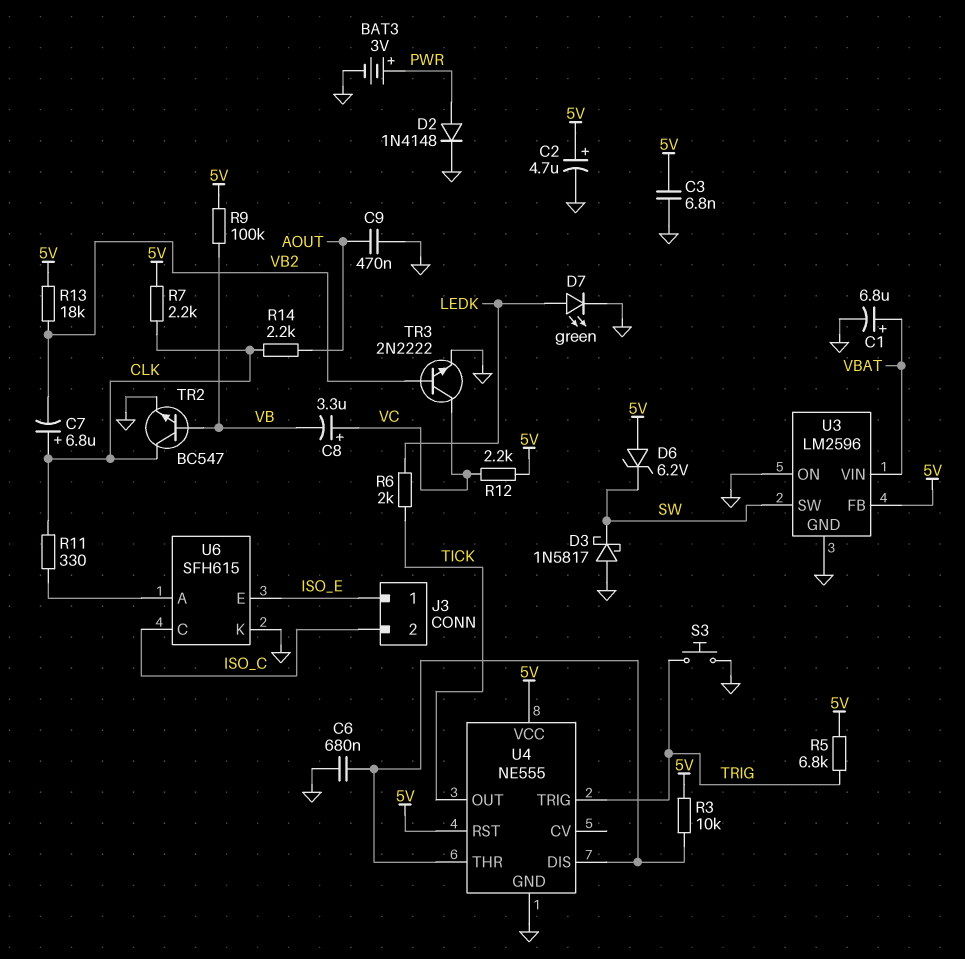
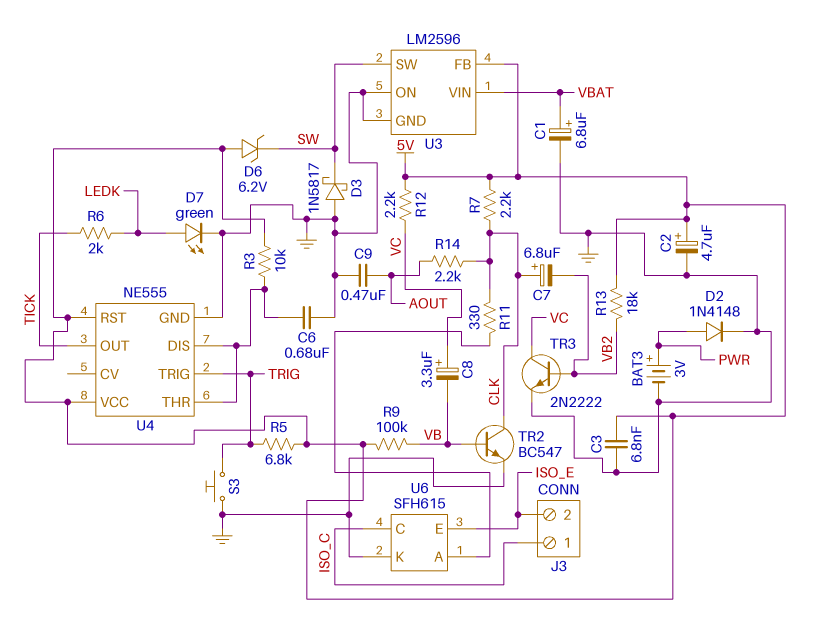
J3 pin 1: ISO_E -> ISO_C
J3 pin 2: ISO_C -> ISO_E

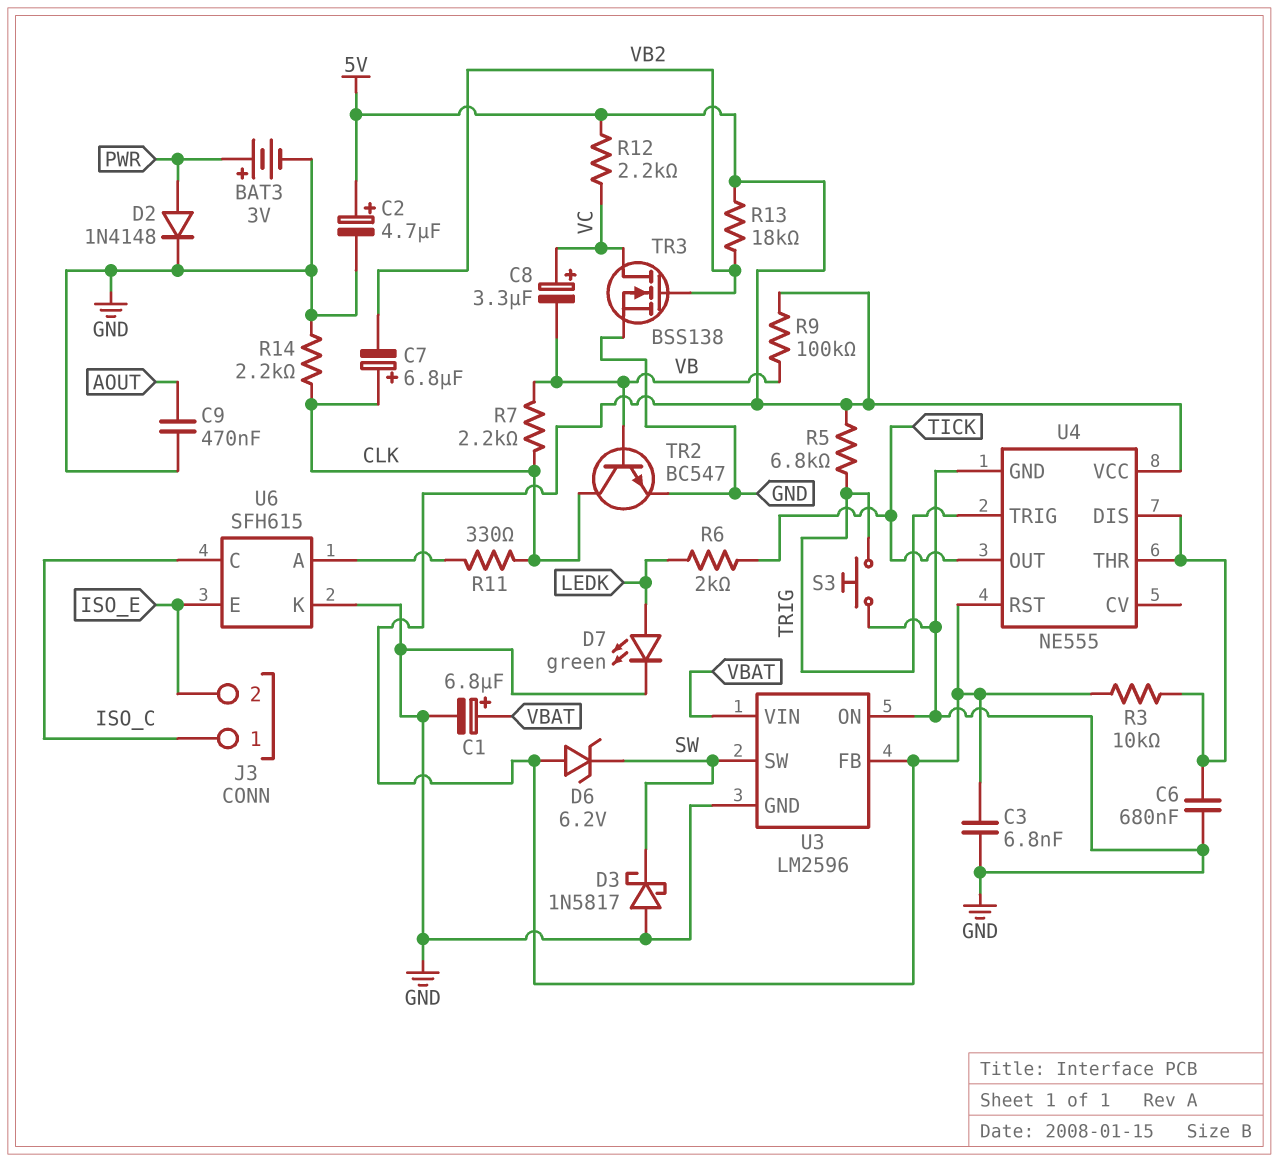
R7: 2.2k (5V, CLK) -> 2.2k (CLK, VB)
R14: 2.2k (AOUT, CLK) -> 2.2k (CLK, GND)
TR3: NPN 2N2222 (B VB2, C VC, E GND) -> NMOS BSS138 (G VB2, D VC, S GND)

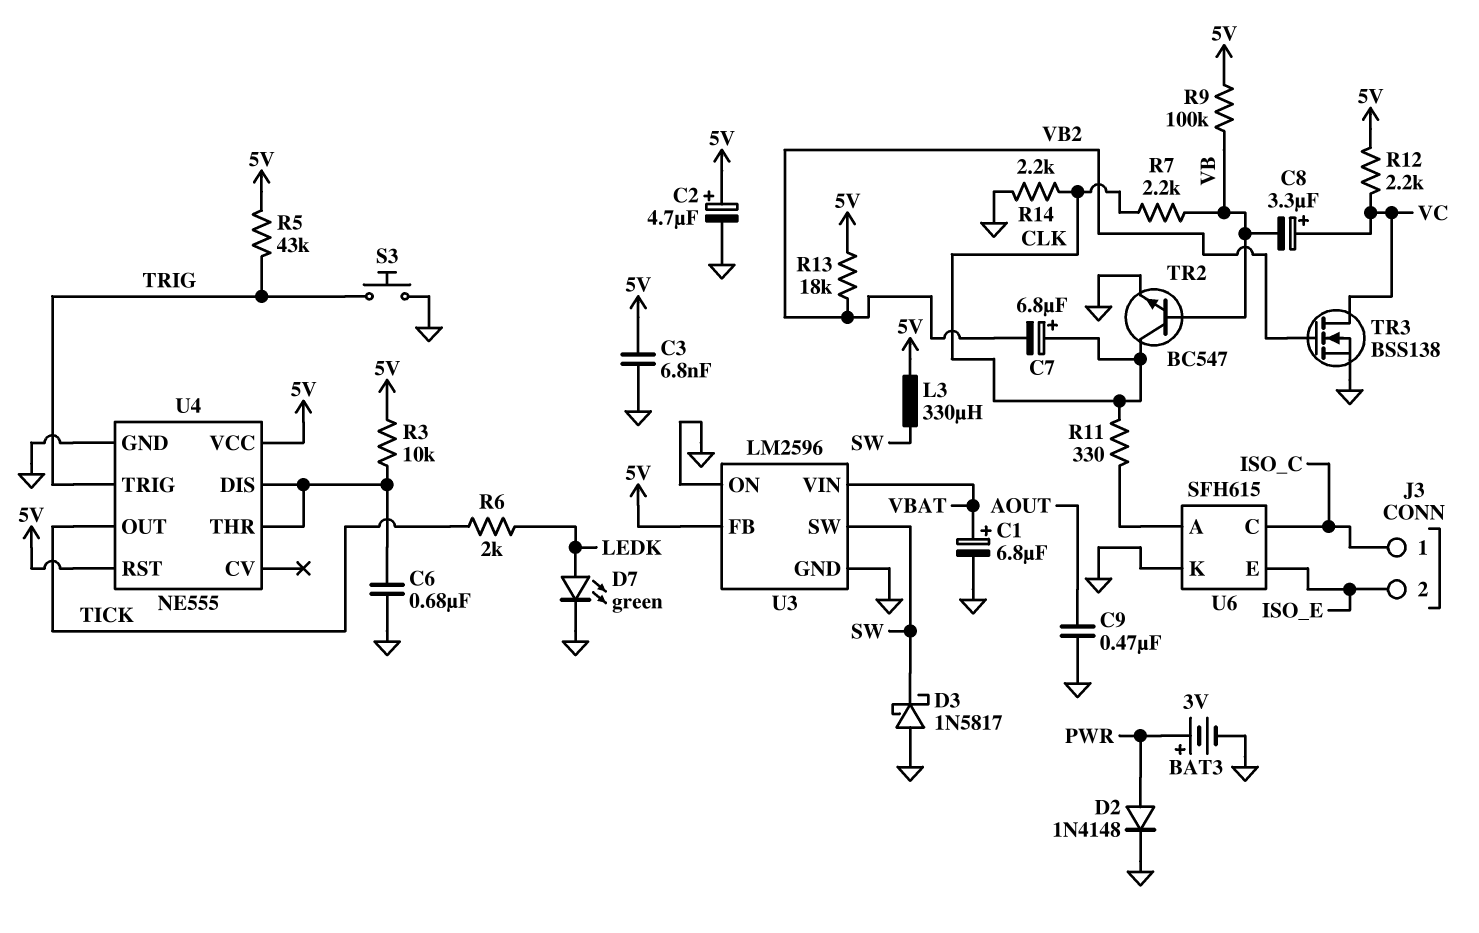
D6: zener 6.2V (A 5V, K SW) -> none
L3: none -> 330uH (5V, SW)
R5: 6.8k (5V, TRIG) -> 43k (5V, TRIG)

